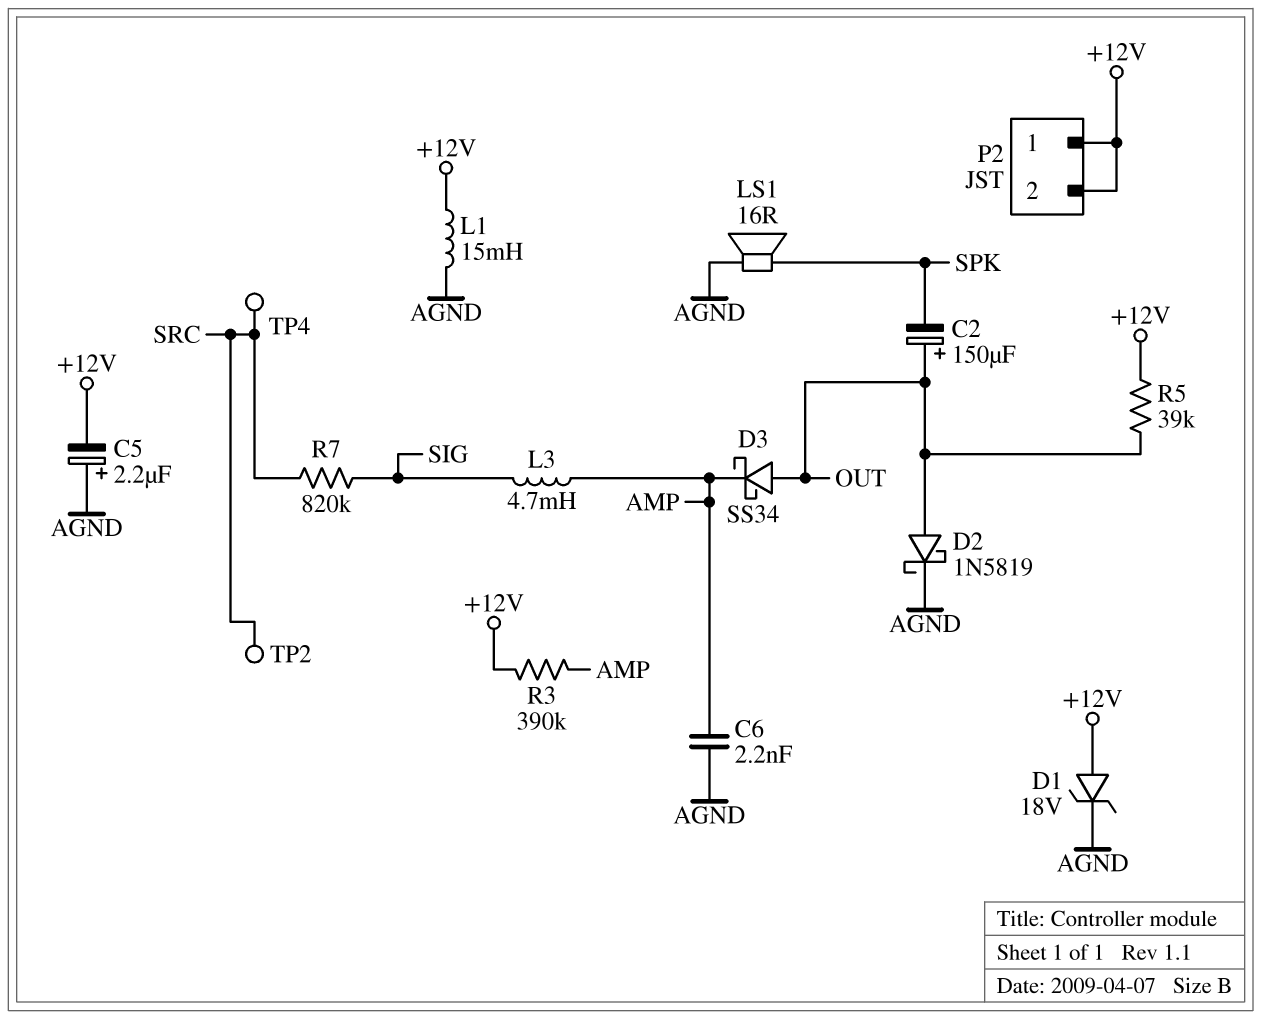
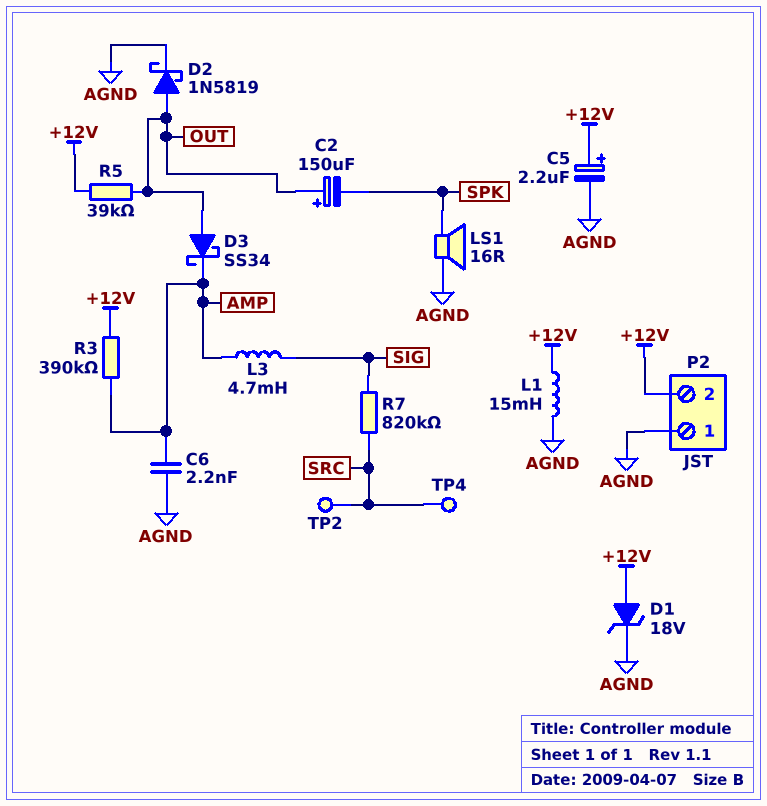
C5: 2.2uF (plus AGND, minus +12V) -> 2.2uF (plus +12V, minus AGND)
P2 pin 1: +12V -> AGND

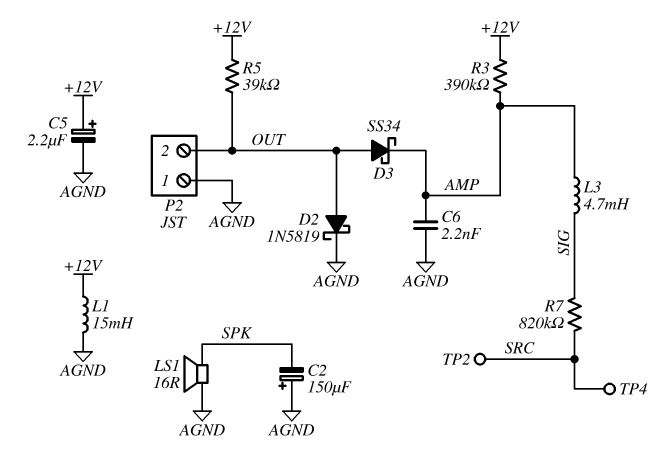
C2: 150uF (plus OUT, minus SPK) -> 150uF (plus AGND, minus SPK)
D1: zener 18V (A +12V, K AGND) -> none
P2 pin 2: +12V -> OUT

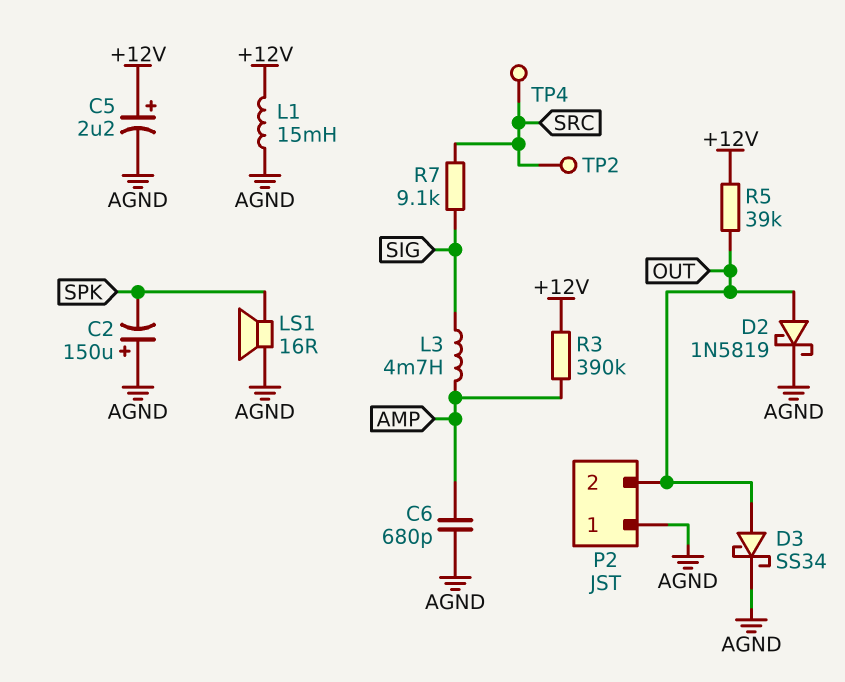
C6: 2.2nF (AGND, AMP) -> 680pF (AGND, AMP)
D3: schottky SS34 (A OUT, K AMP) -> schottky SS34 (A OUT, K AGND)
R7: 820k (SIG, SRC) -> 9.1k (SIG, SRC)

